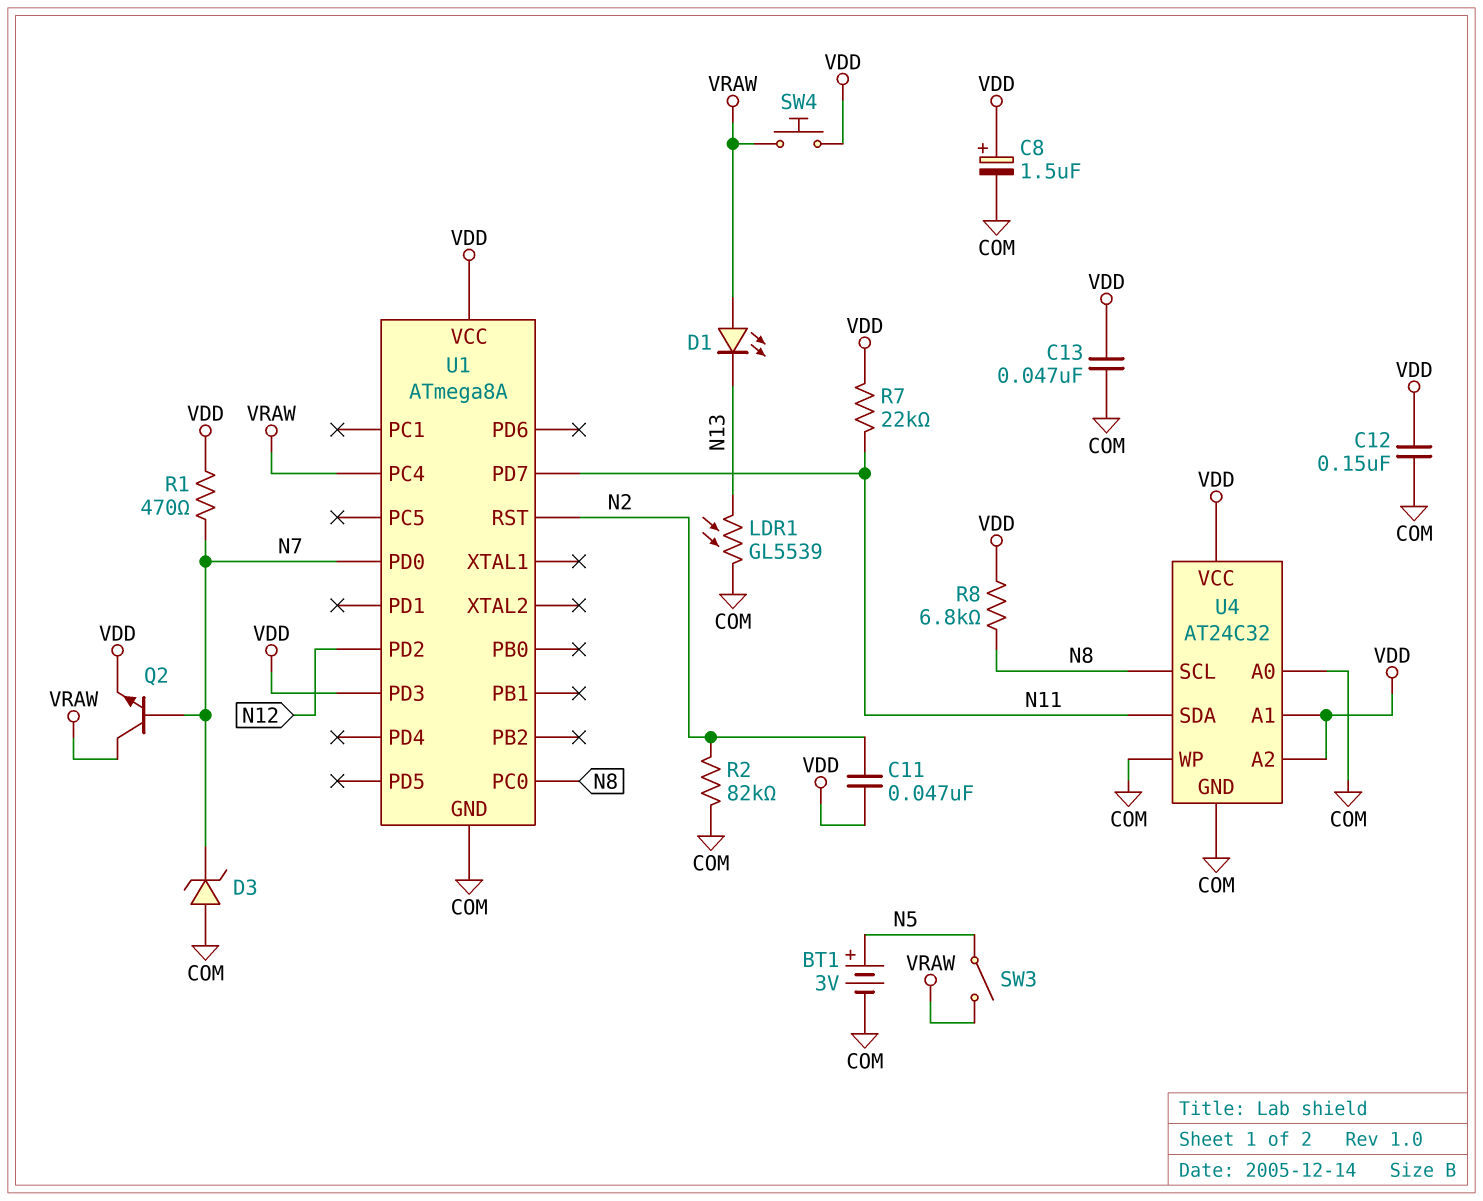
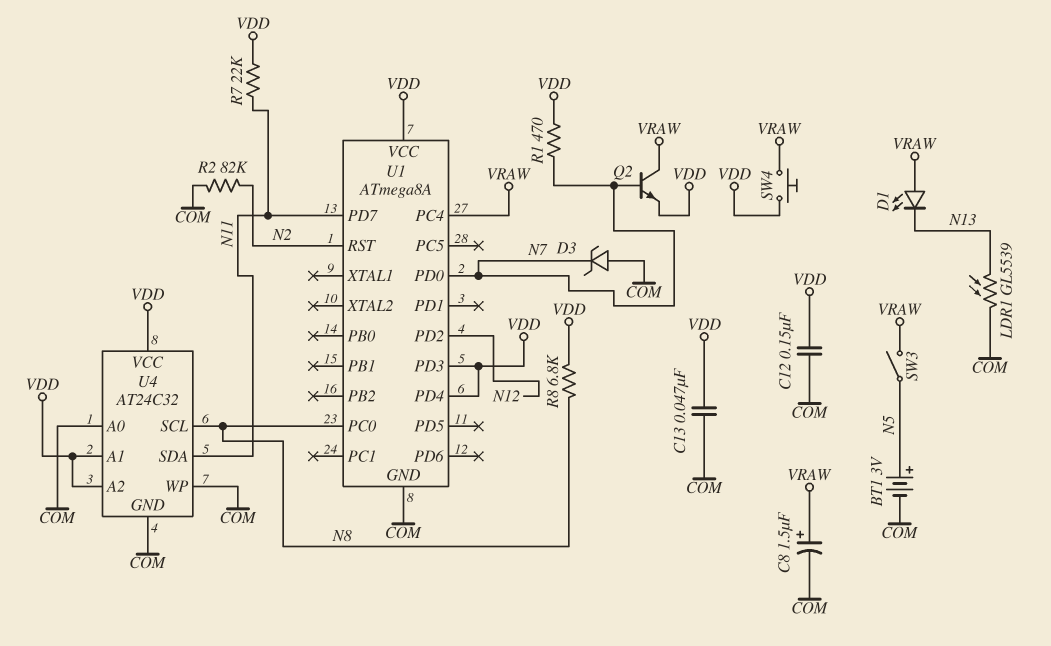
C8: 1.5uF (plus VDD, minus COM) -> 1.5uF (plus VRAW, minus COM)
C11: 47nF (N2, VDD) -> none
U1 pin PD4: none -> VDD

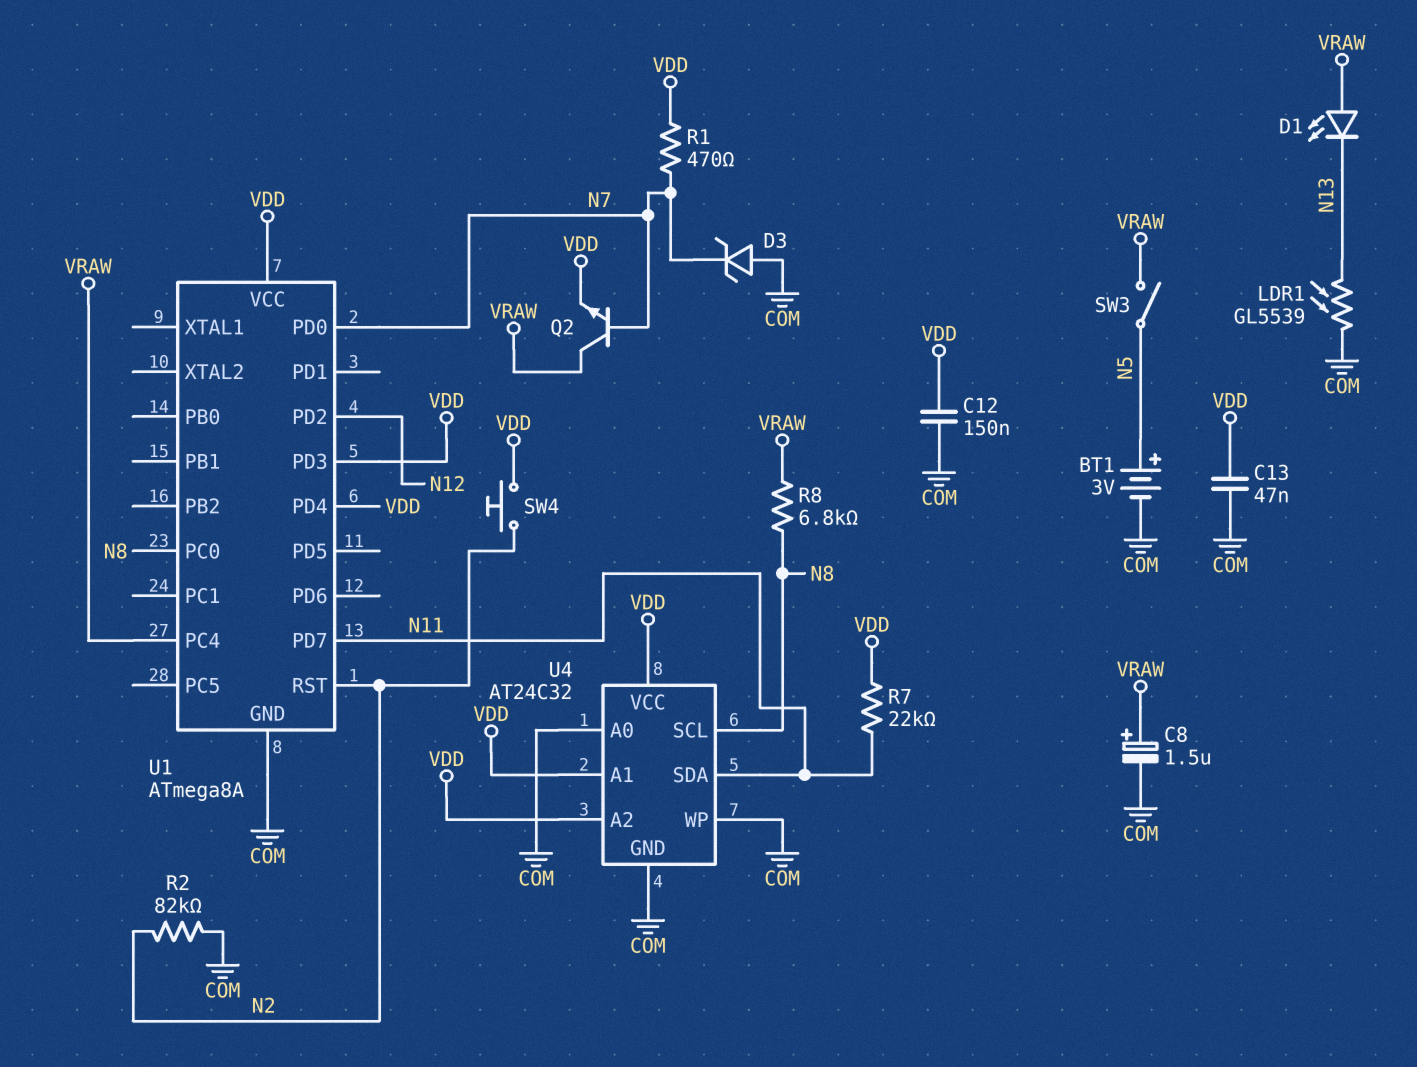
R8: 6.8k (N8, VDD) -> 6.8k (N8, VRAW)
SW4: button (VDD, VRAW) -> button (N2, VDD)

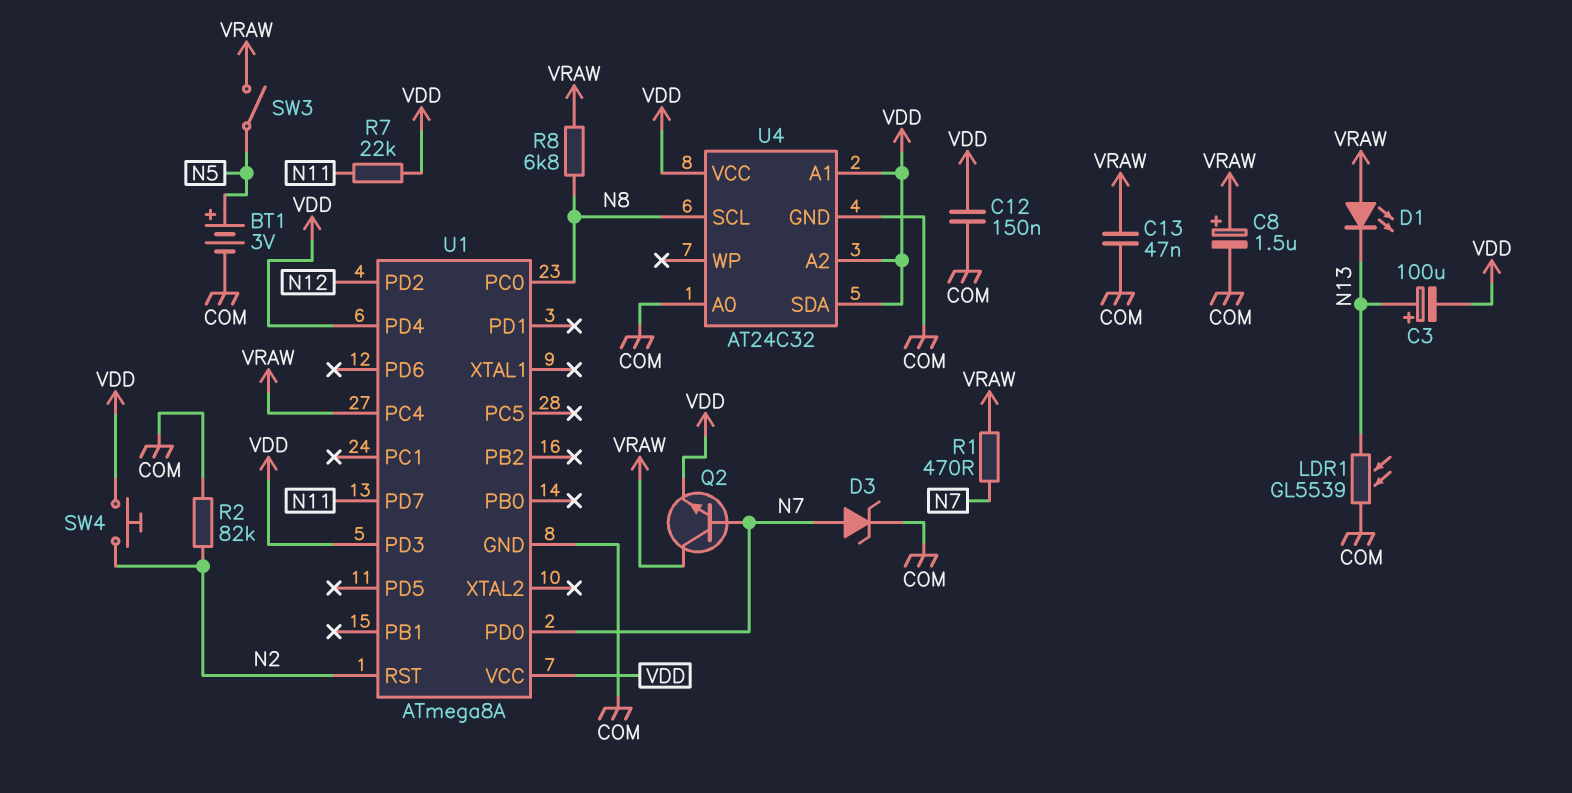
C3: none -> 100uF (plus N13, minus VDD)
C13: 47nF (COM, VDD) -> 47nF (COM, VRAW)
D3: zener (A COM, K N7) -> zener (A N7, K COM)
R1: 470 (N7, VDD) -> 470 (N7, VRAW)
U4 pin SDA: N11 -> VDD
U4 pin WP: COM -> none

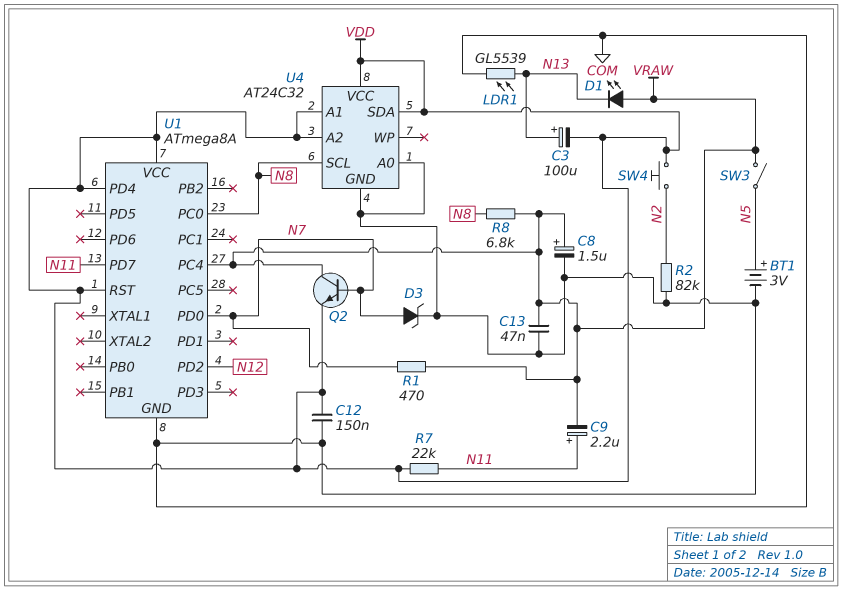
C9: none -> 2.2uF (plus N11, minus VRAW)
U1 pin PD3: VDD -> none
U1 pin RST: N2 -> VDD

